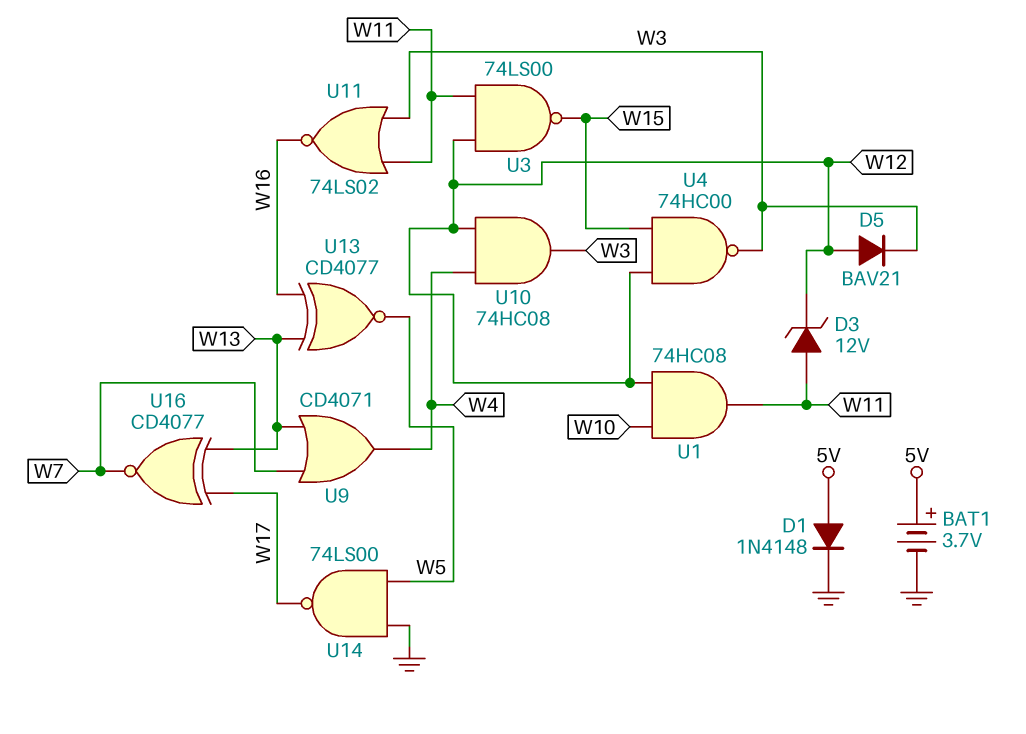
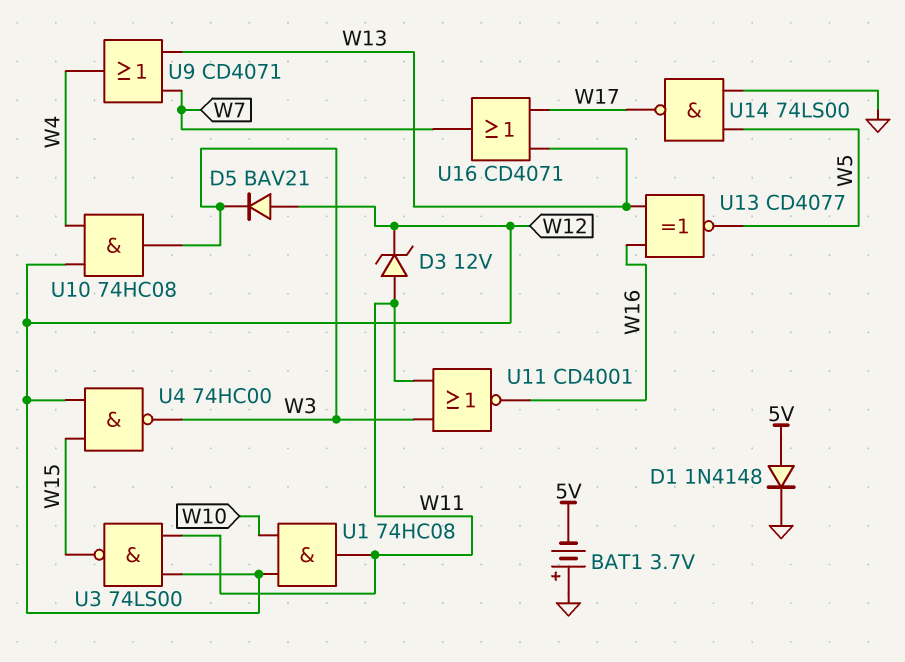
BAT1: 3.7V (plus 5V, minus GND) -> 3.7V (plus GND, minus 5V)
U11: NOR 74LS02 (in W3, in W11, out W16) -> NOR CD4001 (in W3, in W11, out W16)
U16: XNOR CD4077 (in W13, in W17, out W7) -> OR CD4071 (in W13, in W17, out W7)

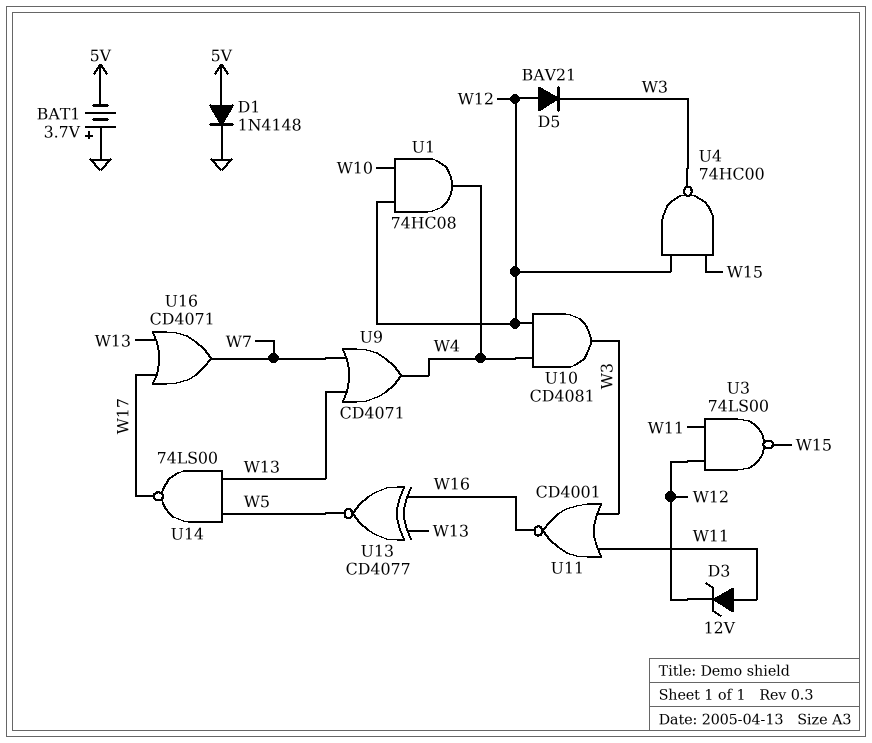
U1: AND 74HC08 (in W10, in W12, out W11) -> AND 74HC08 (in W10, in W12, out W4)
U10: AND 74HC08 (in W4, in W12, out W3) -> AND CD4081 (in W4, in W12, out W3)
U14: NAND 74LS00 (in GND, in W5, out W17) -> NAND 74LS00 (in W5, in W13, out W17)

